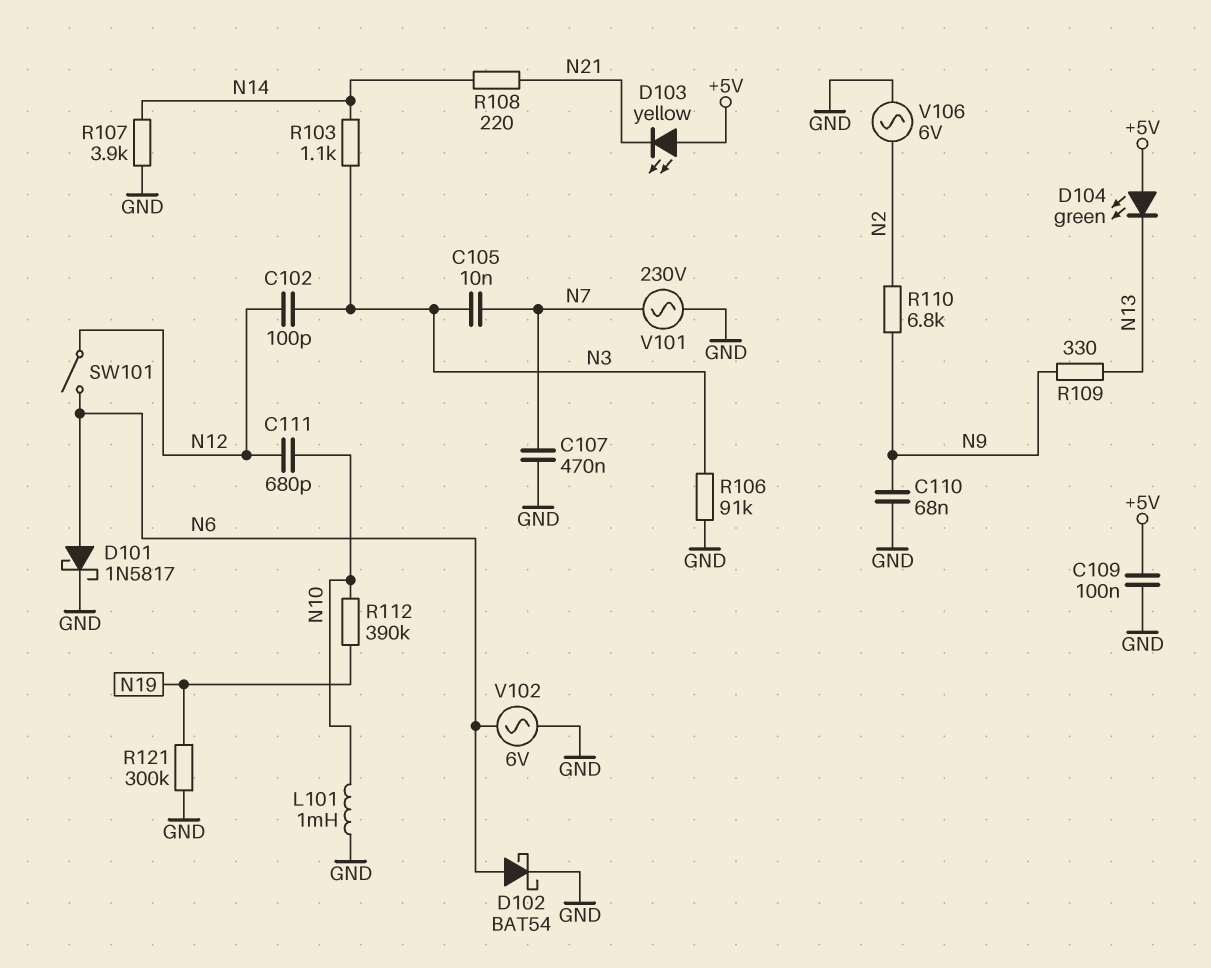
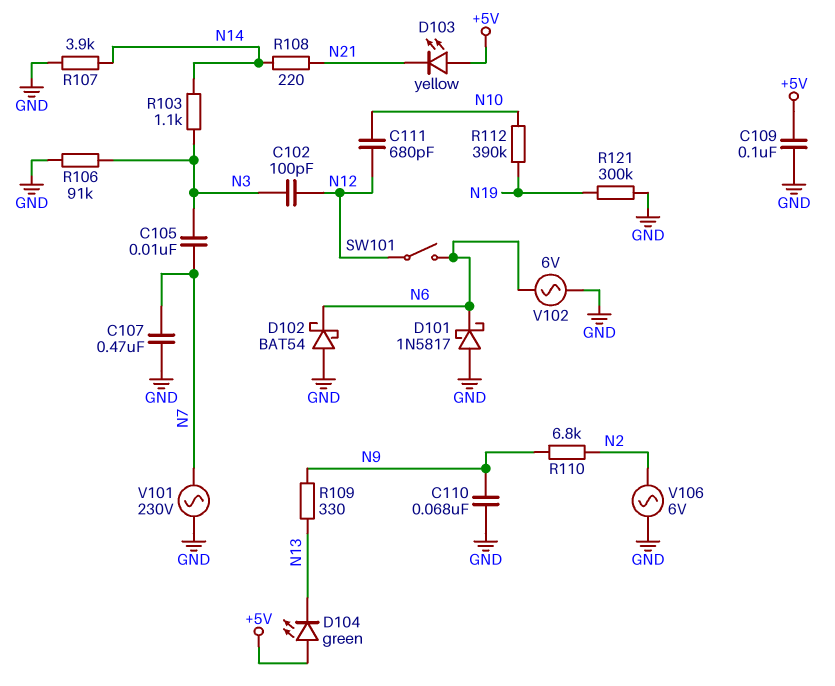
D101: schottky 1N5817 (A N6, K GND) -> schottky 1N5817 (A GND, K N6)
D102: schottky BAT54 (A N6, K GND) -> schottky BAT54 (A GND, K N6)
L101: 1mH (GND, N10) -> none

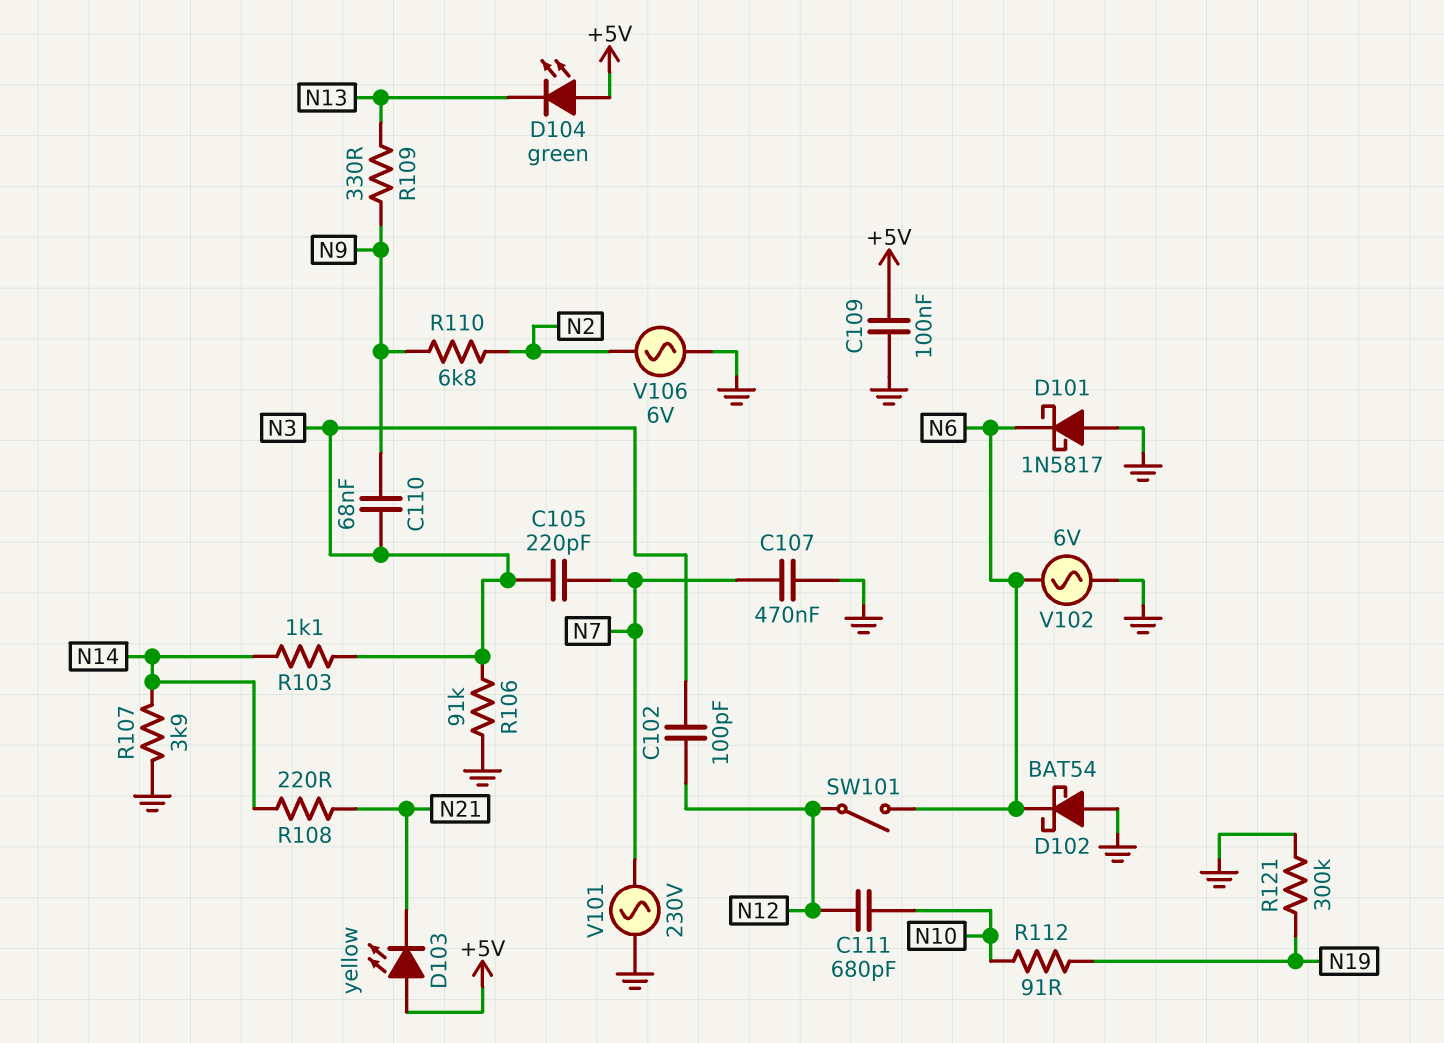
C105: 10nF (N3, N7) -> 220pF (N3, N7)
C110: 68nF (GND, N9) -> 68nF (N3, N9)
R112: 390k (N10, N19) -> 91 (N10, N19)

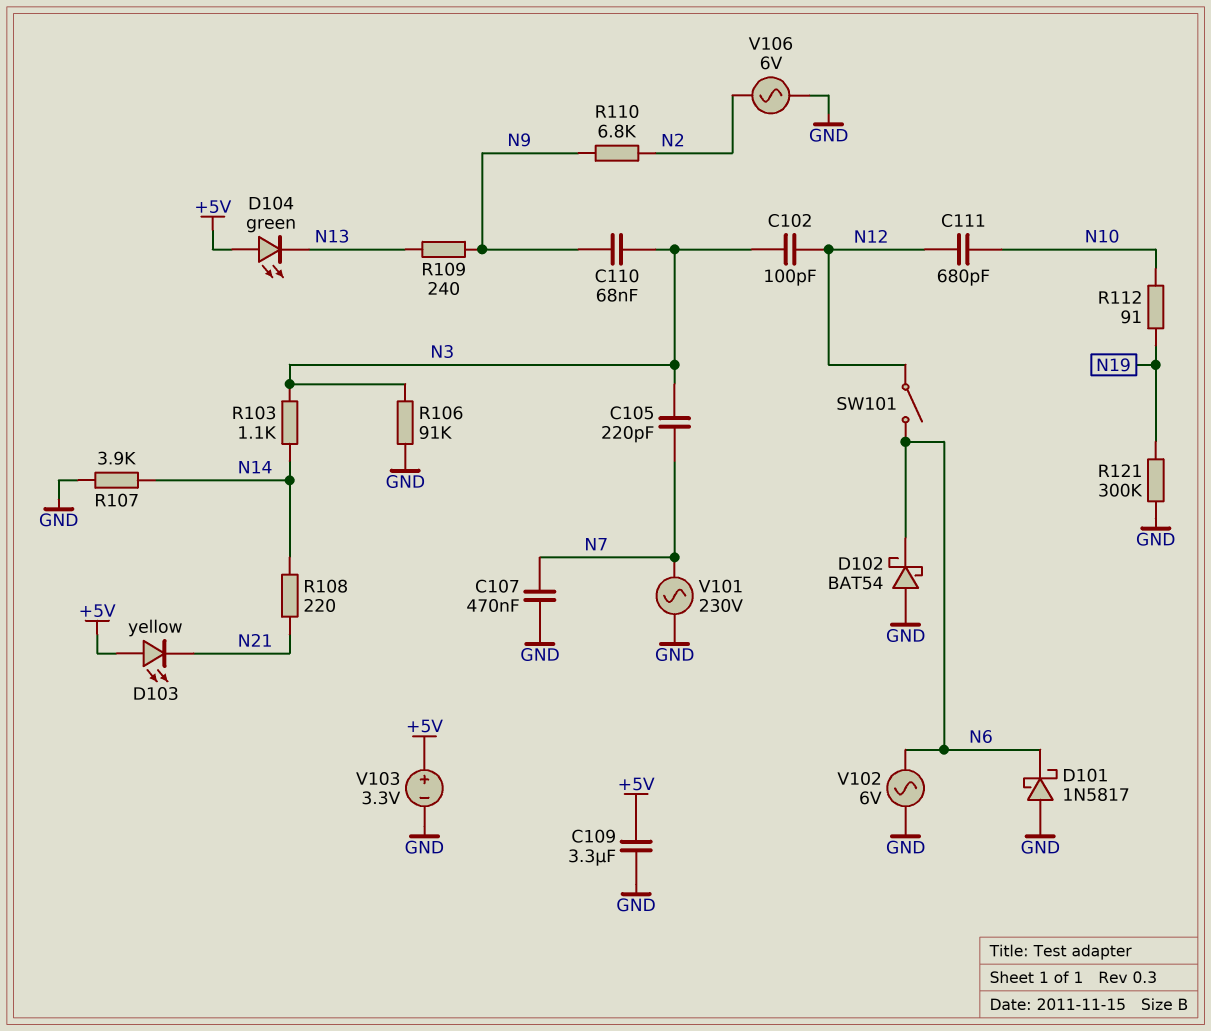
C109: 100nF (+5V, GND) -> 3.3uF (+5V, GND)
R109: 330 (N9, N13) -> 240 (N9, N13)
V103: none -> 3.3V (plus +5V, minus GND)

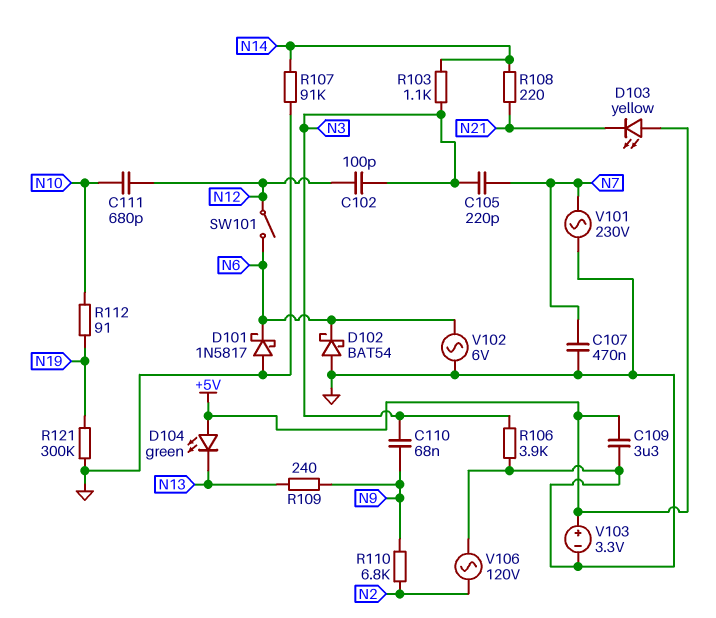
R106: 91k (GND, N3) -> 3.9k (GND, N3)
R107: 3.9k (GND, N14) -> 91k (GND, N14)
V106: AC 6V (GND, N2) -> AC 120V (GND, N2)

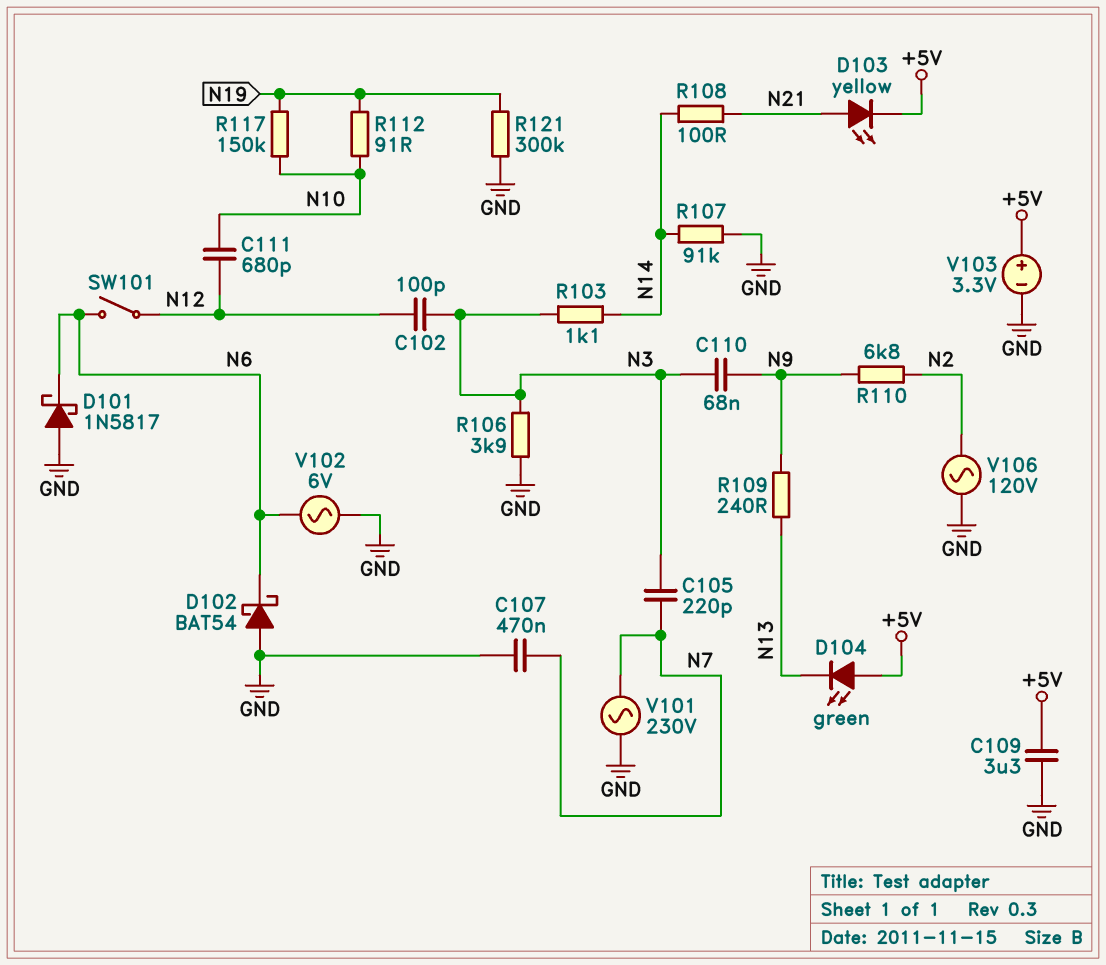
D103: LED yellow (A +5V, K N21) -> LED yellow (A N21, K +5V)
R108: 220 (N14, N21) -> 100 (N14, N21)
R117: none -> 150k (N10, N19)

